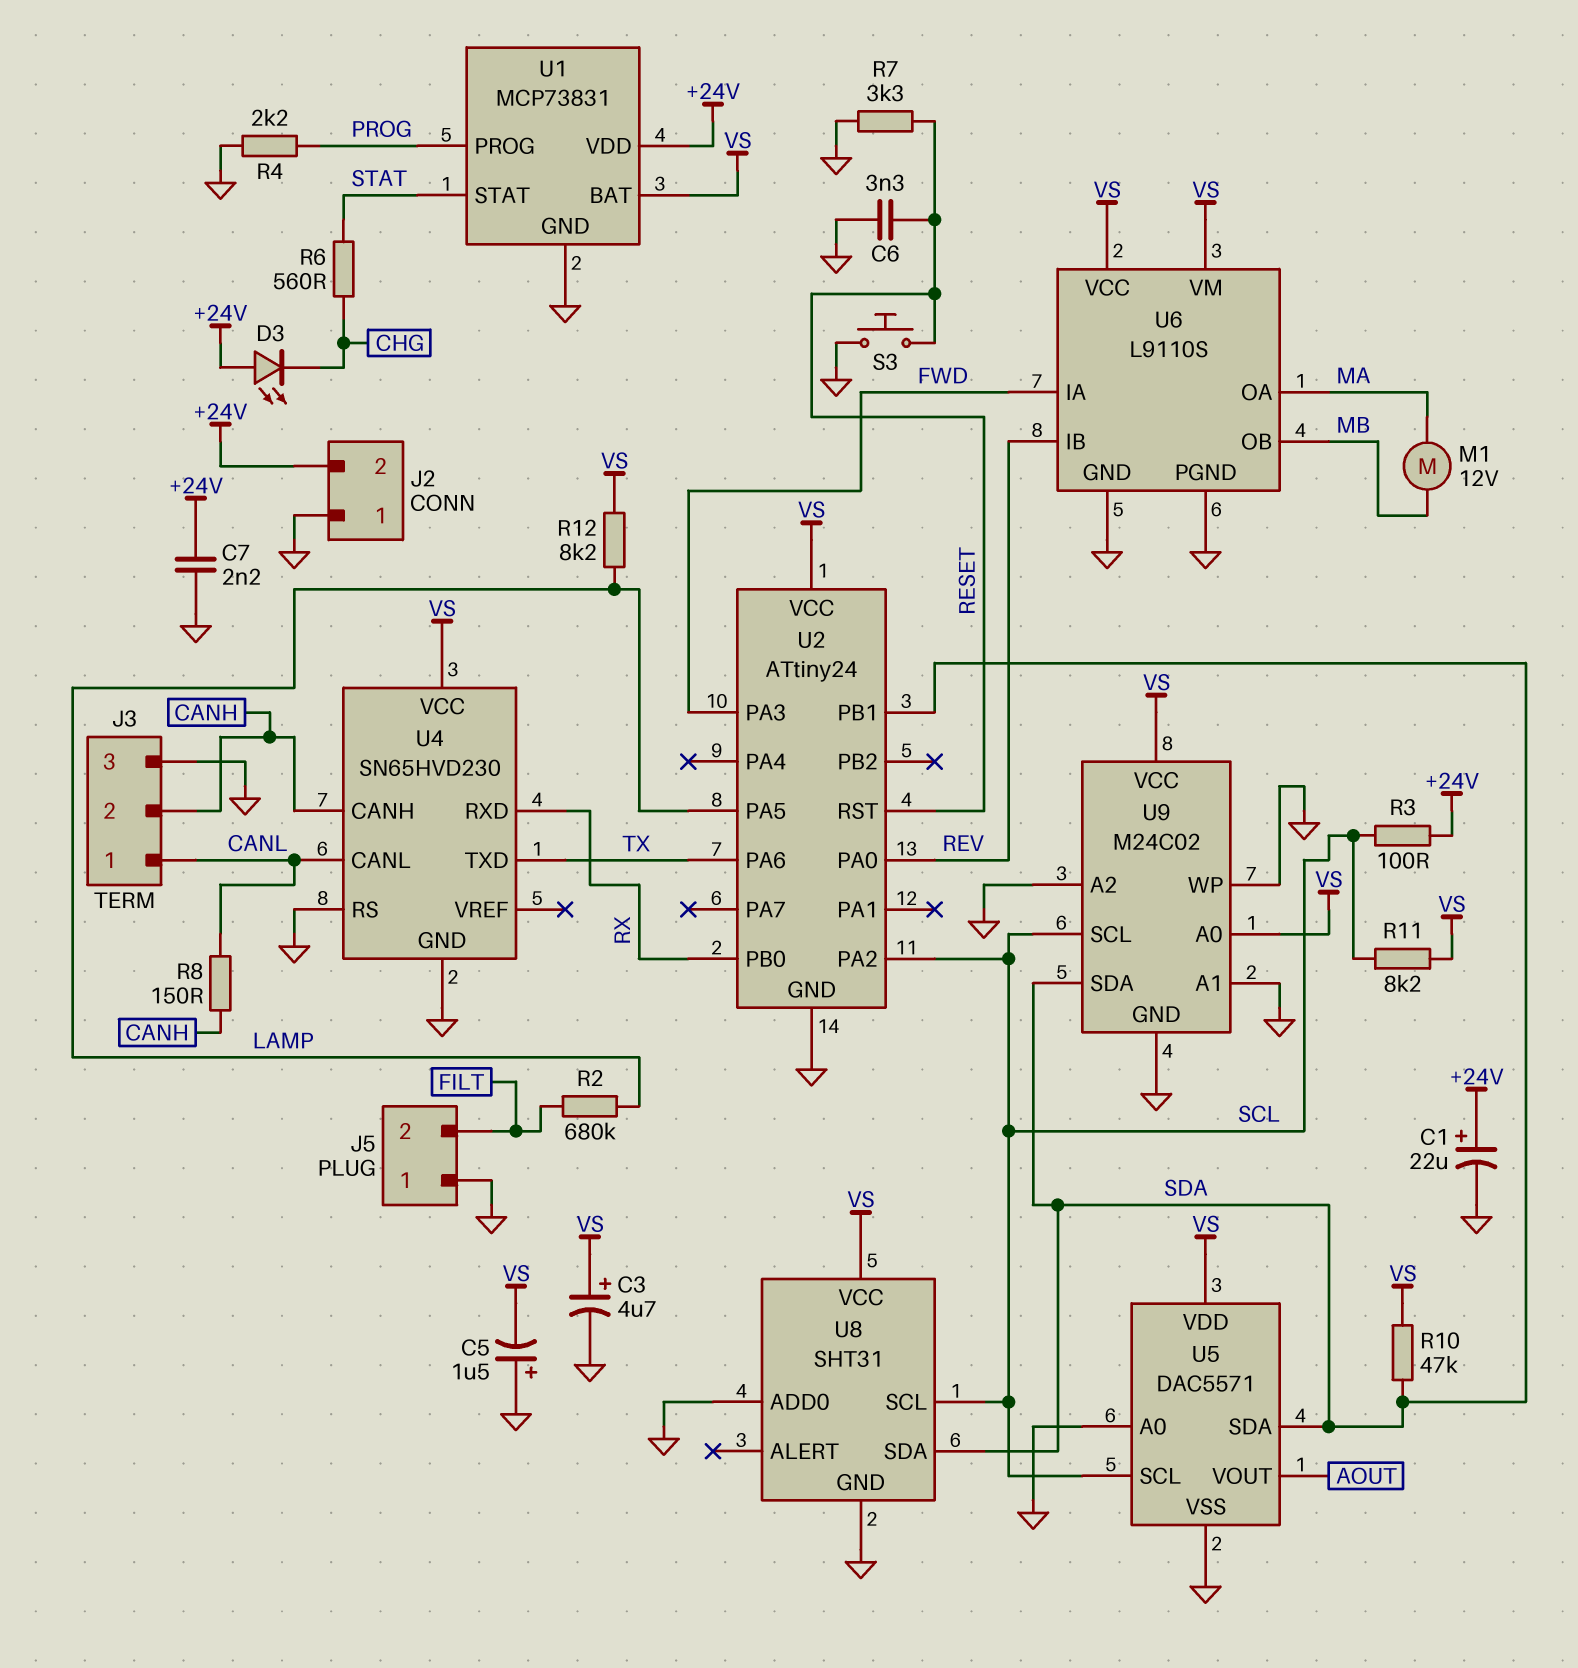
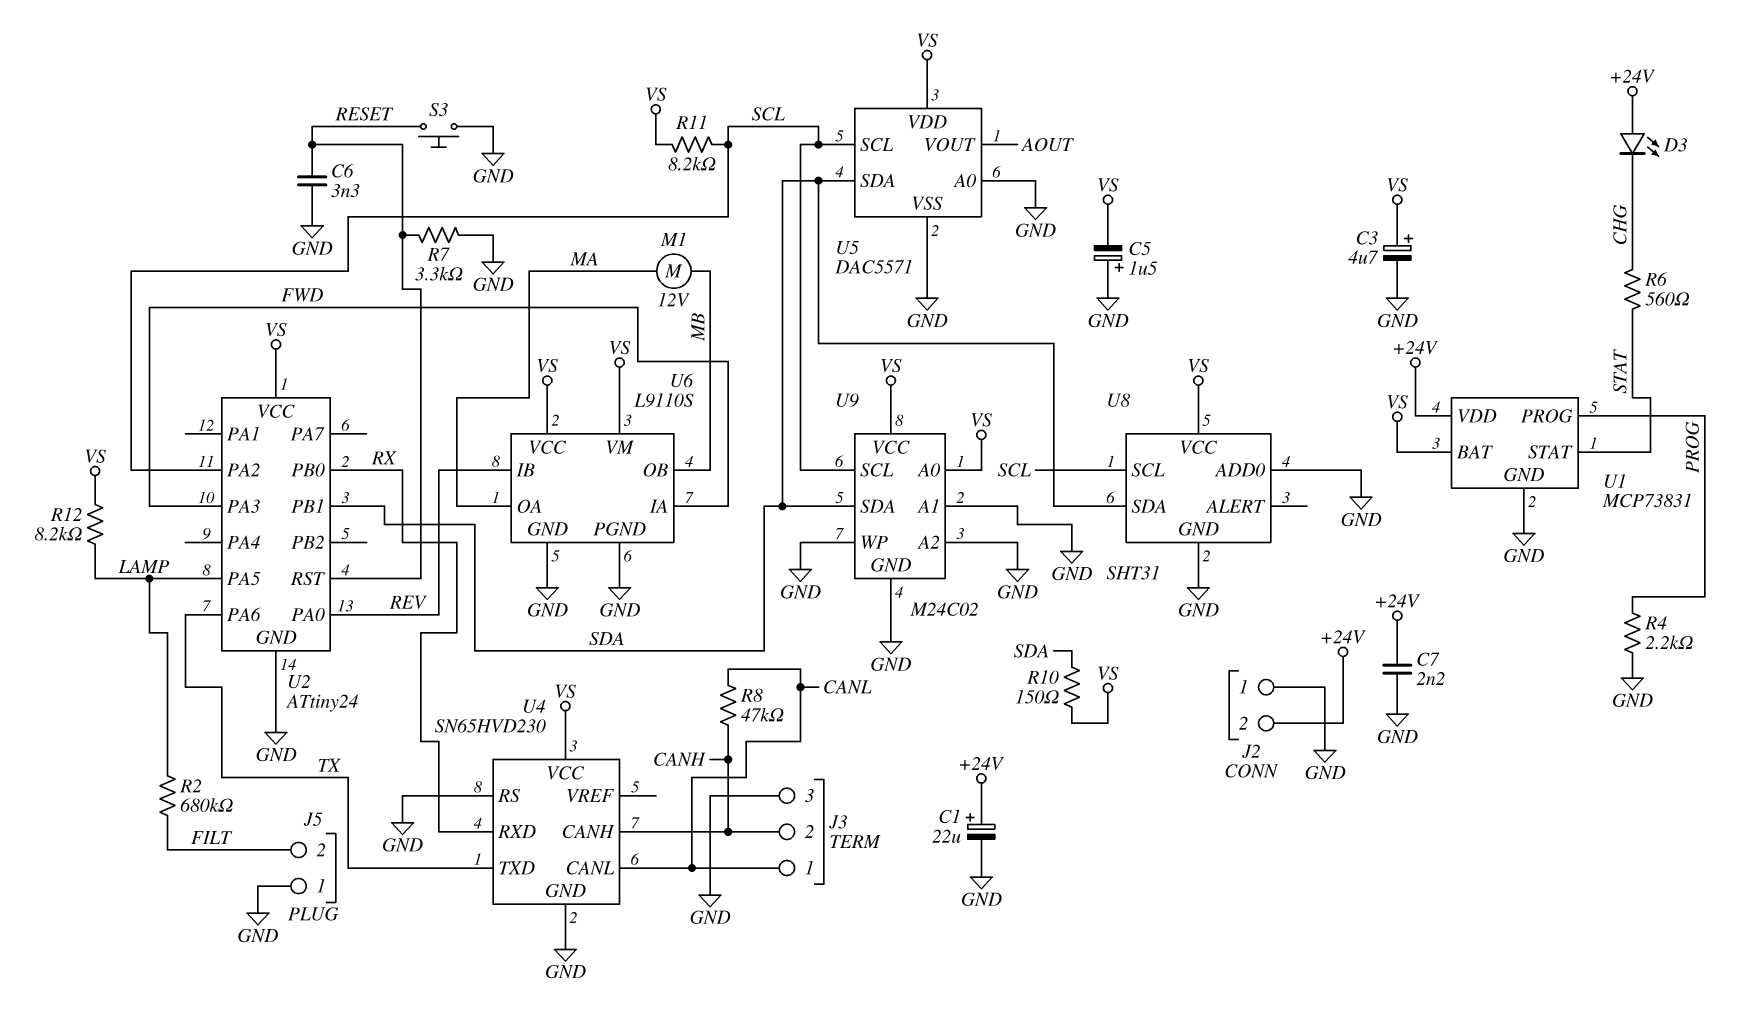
R3: 100 (+24V, SCL) -> none
R8: 150 (CANH, CANL) -> 47k (CANH, CANL)
R10: 47k (SDA, VS) -> 150 (SDA, VS)

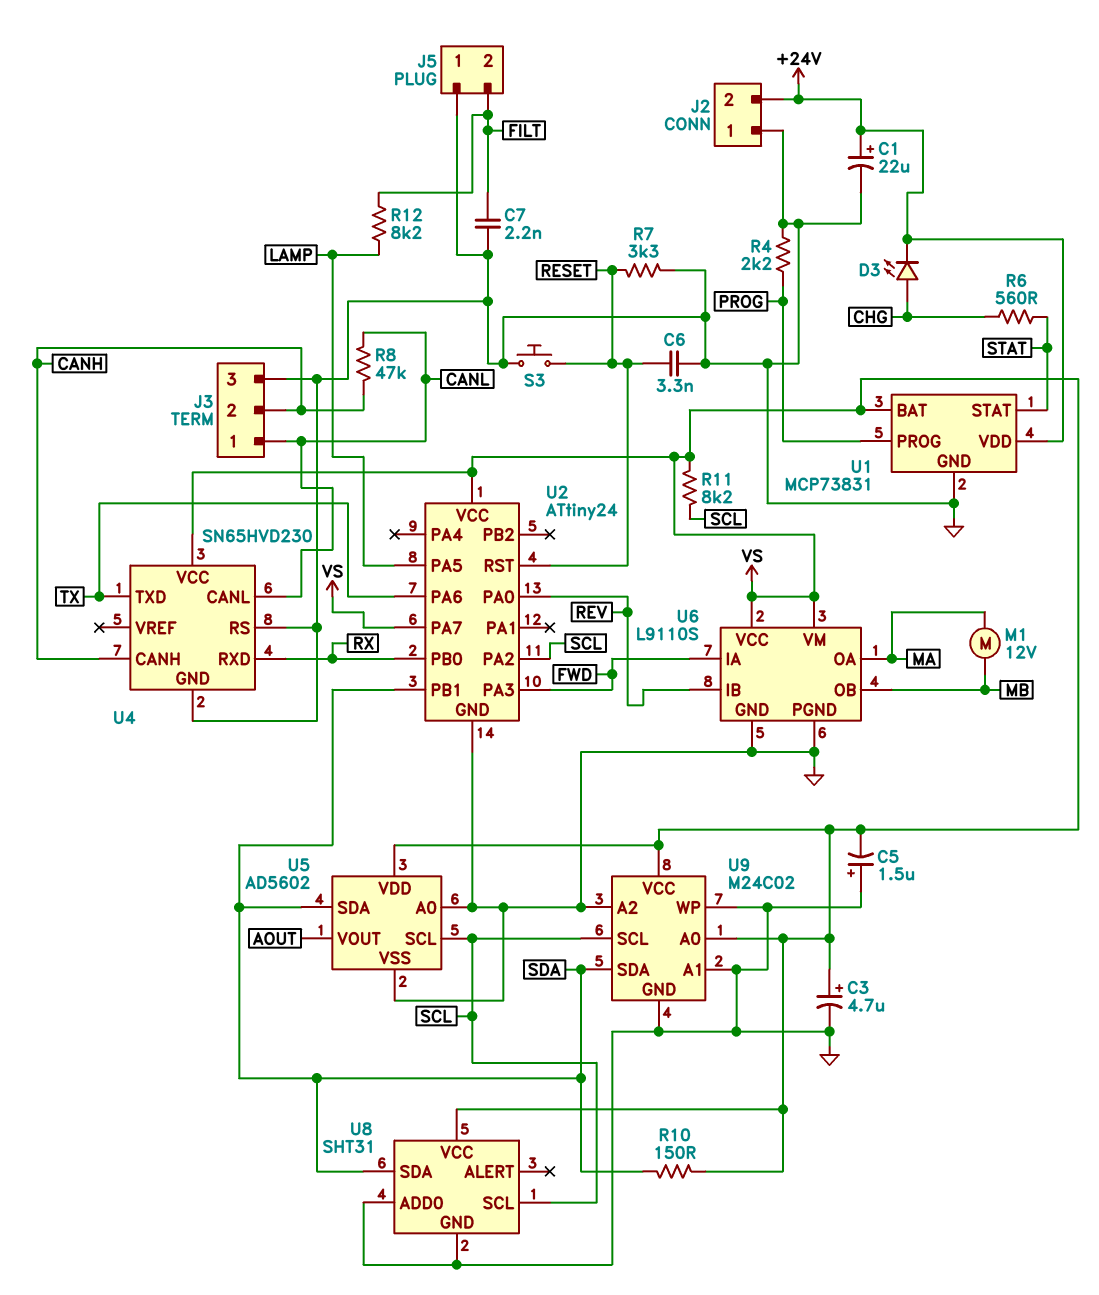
C7: 2.2nF (+24V, GND) -> 2.2nF (FILT, GND)
D3: LED (A +24V, K CHG) -> LED (A CHG, K +24V)
R2: 680k (FILT, LAMP) -> none
R12: 8.2k (LAMP, VS) -> 8.2k (FILT, LAMP)
U2 pin PA7: none -> VS
U5: DAC5571 -> AD5602

